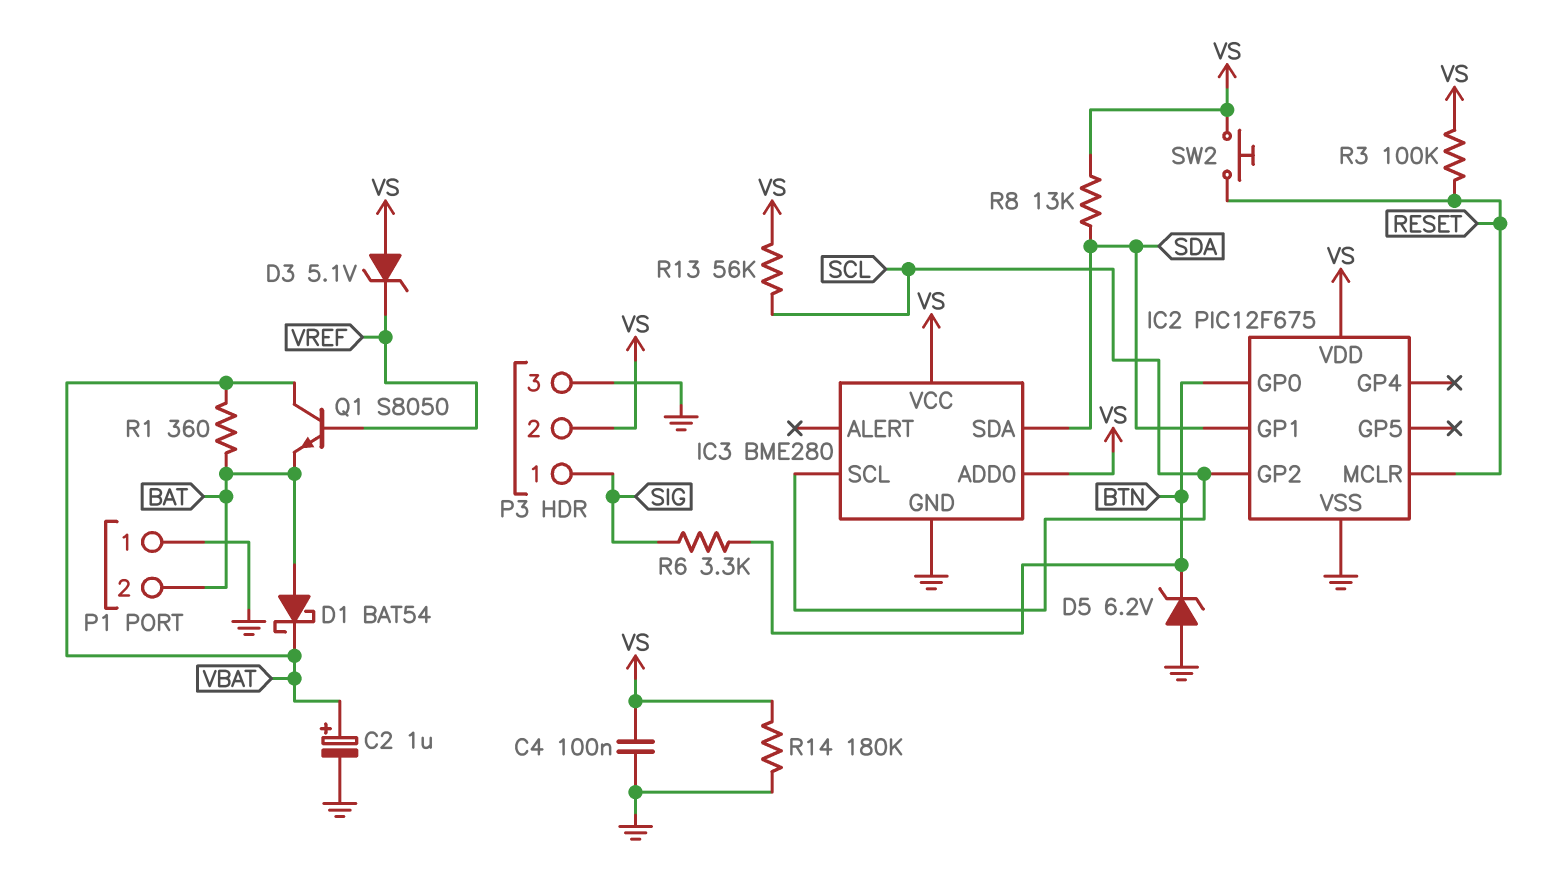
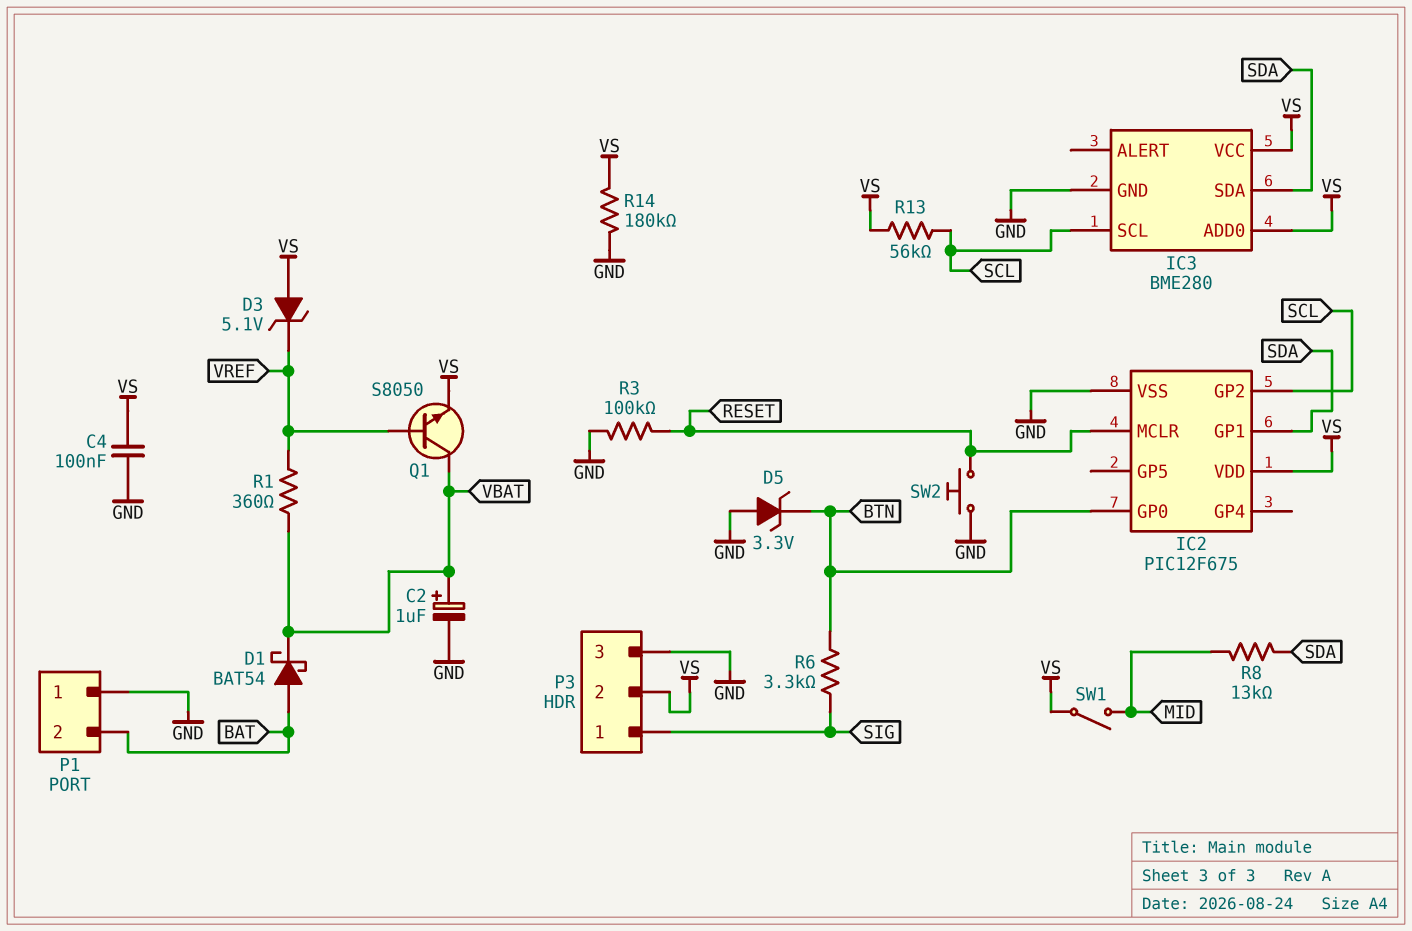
D5: zener 6.2V (A GND, K BTN) -> zener 3.3V (A GND, K BTN)
Q1: NPN S8050 (B VREF, C VBAT, E BAT) -> NPN S8050 (B VREF, C VBAT, E VS)
R1: 360 (BAT, VBAT) -> 360 (VBAT, VREF)
R3: 100k (RESET, VS) -> 100k (GND, RESET)
R8: 13k (SDA, VS) -> 13k (MID, SDA)
SW1: none -> switch (MID, VS)
SW2: button (RESET, VS) -> button (GND, RESET)

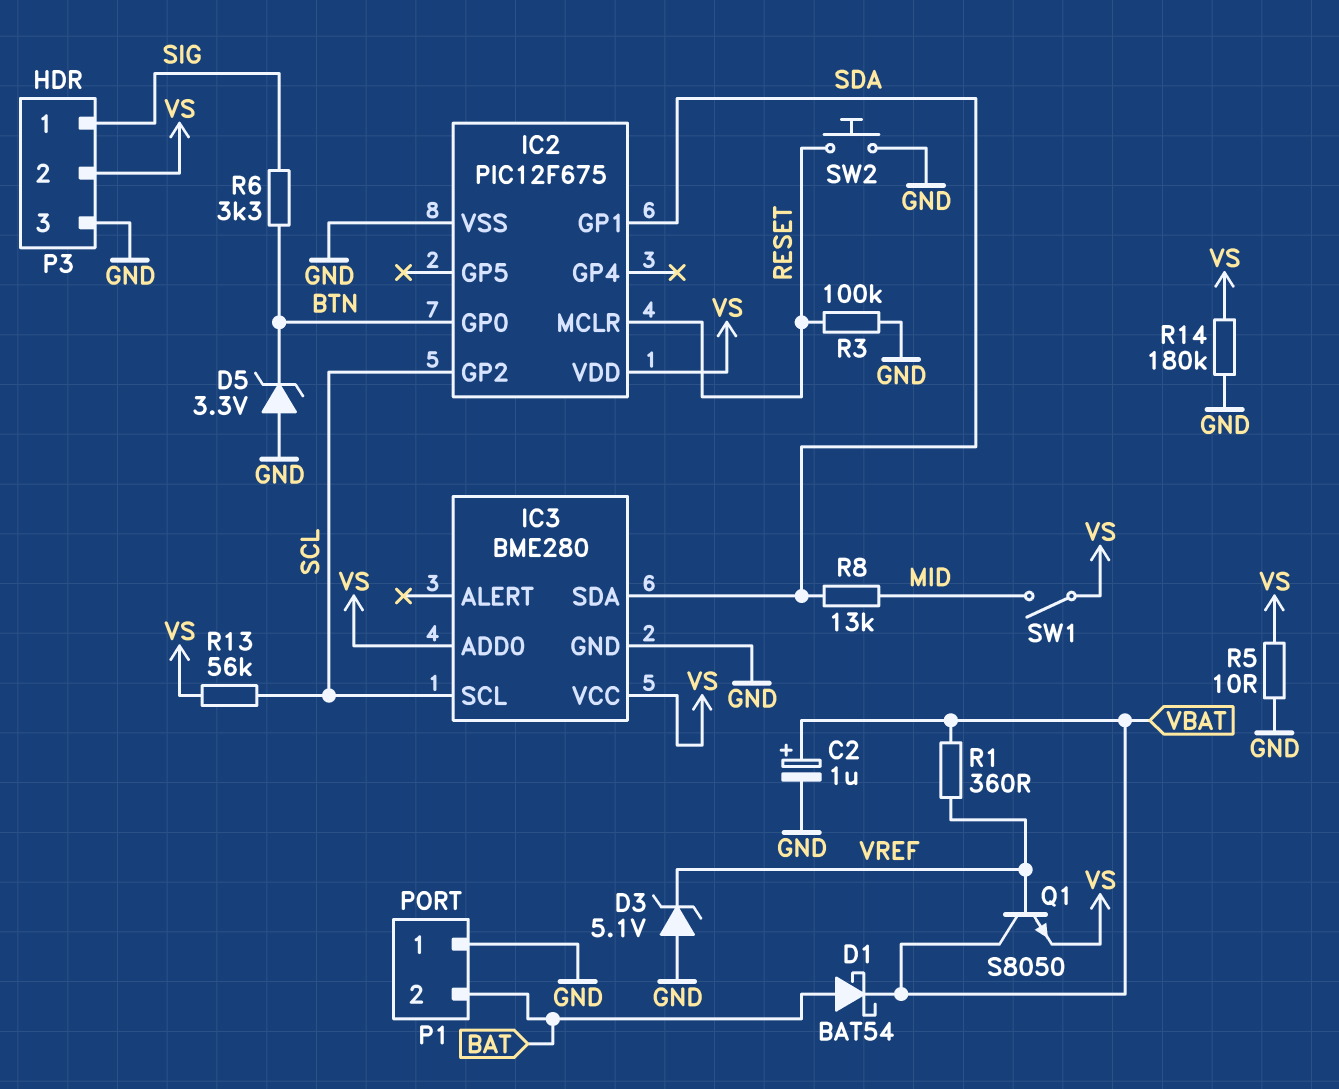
C4: 100nF (GND, VS) -> none
D3: zener 5.1V (A VS, K VREF) -> zener 5.1V (A GND, K VREF)
R5: none -> 10 (GND, VS)

